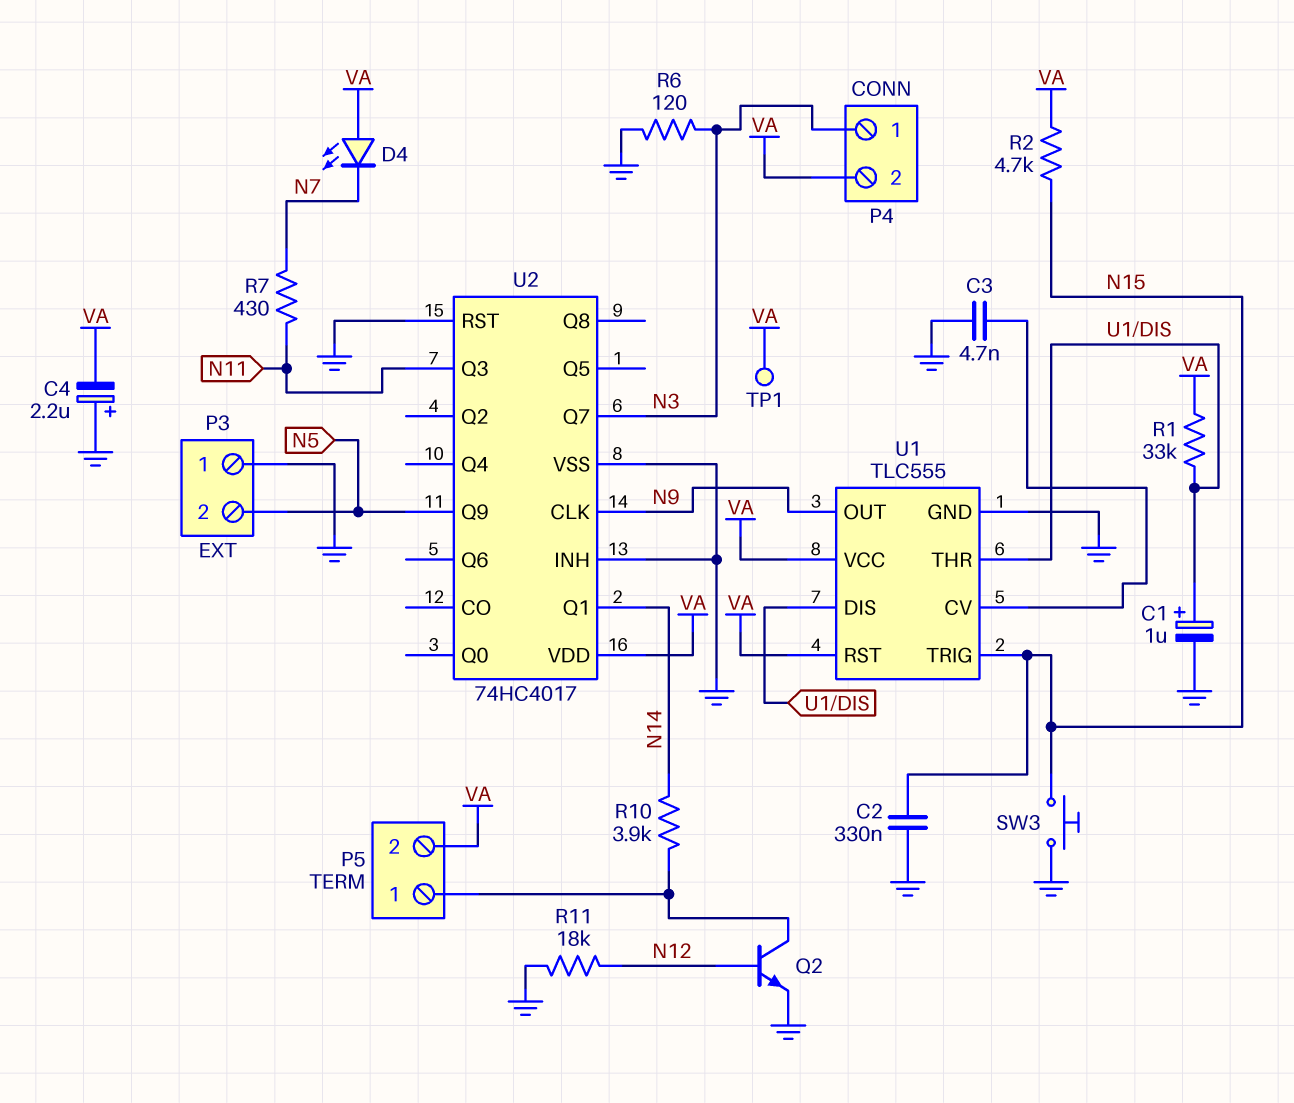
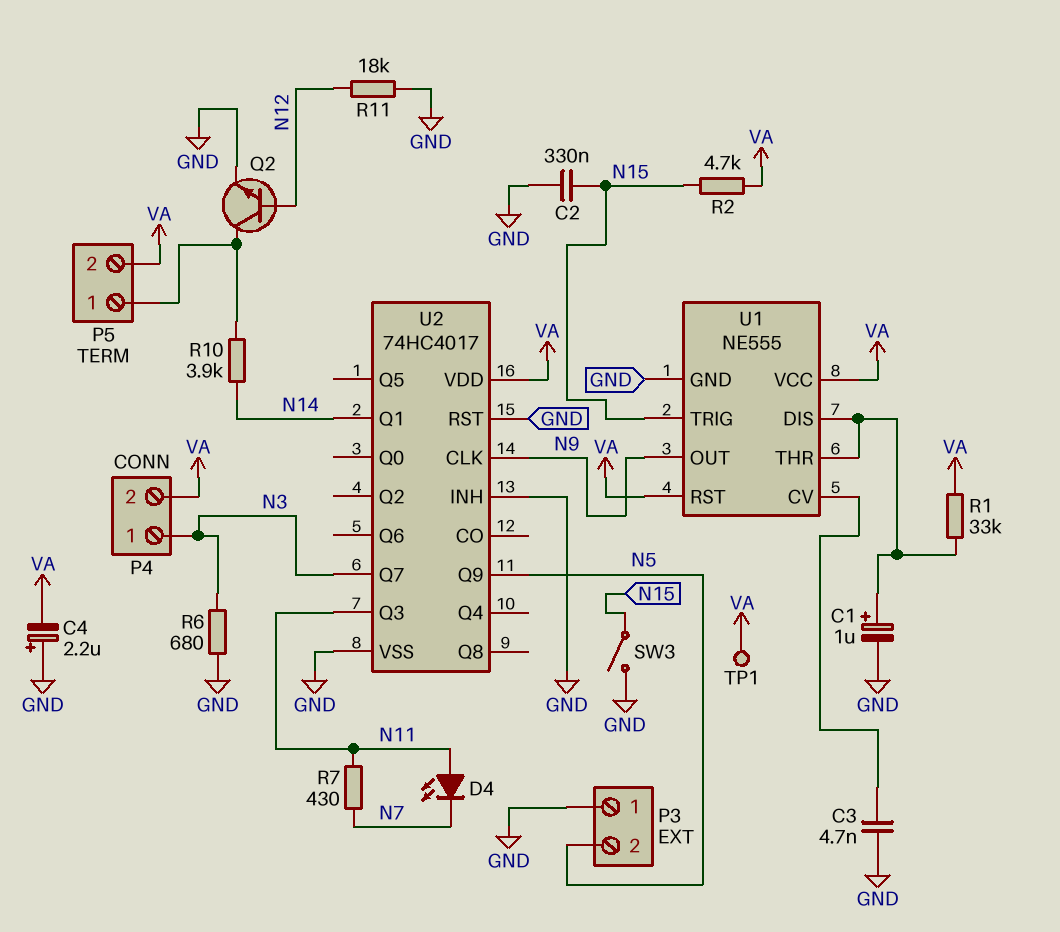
D4: LED (A VA, K N7) -> LED (A N11, K N7)
R6: 120 (GND, N3) -> 680 (GND, N3)
SW3: button (GND, N15) -> switch (GND, N15)
U1: TLC555 -> NE555

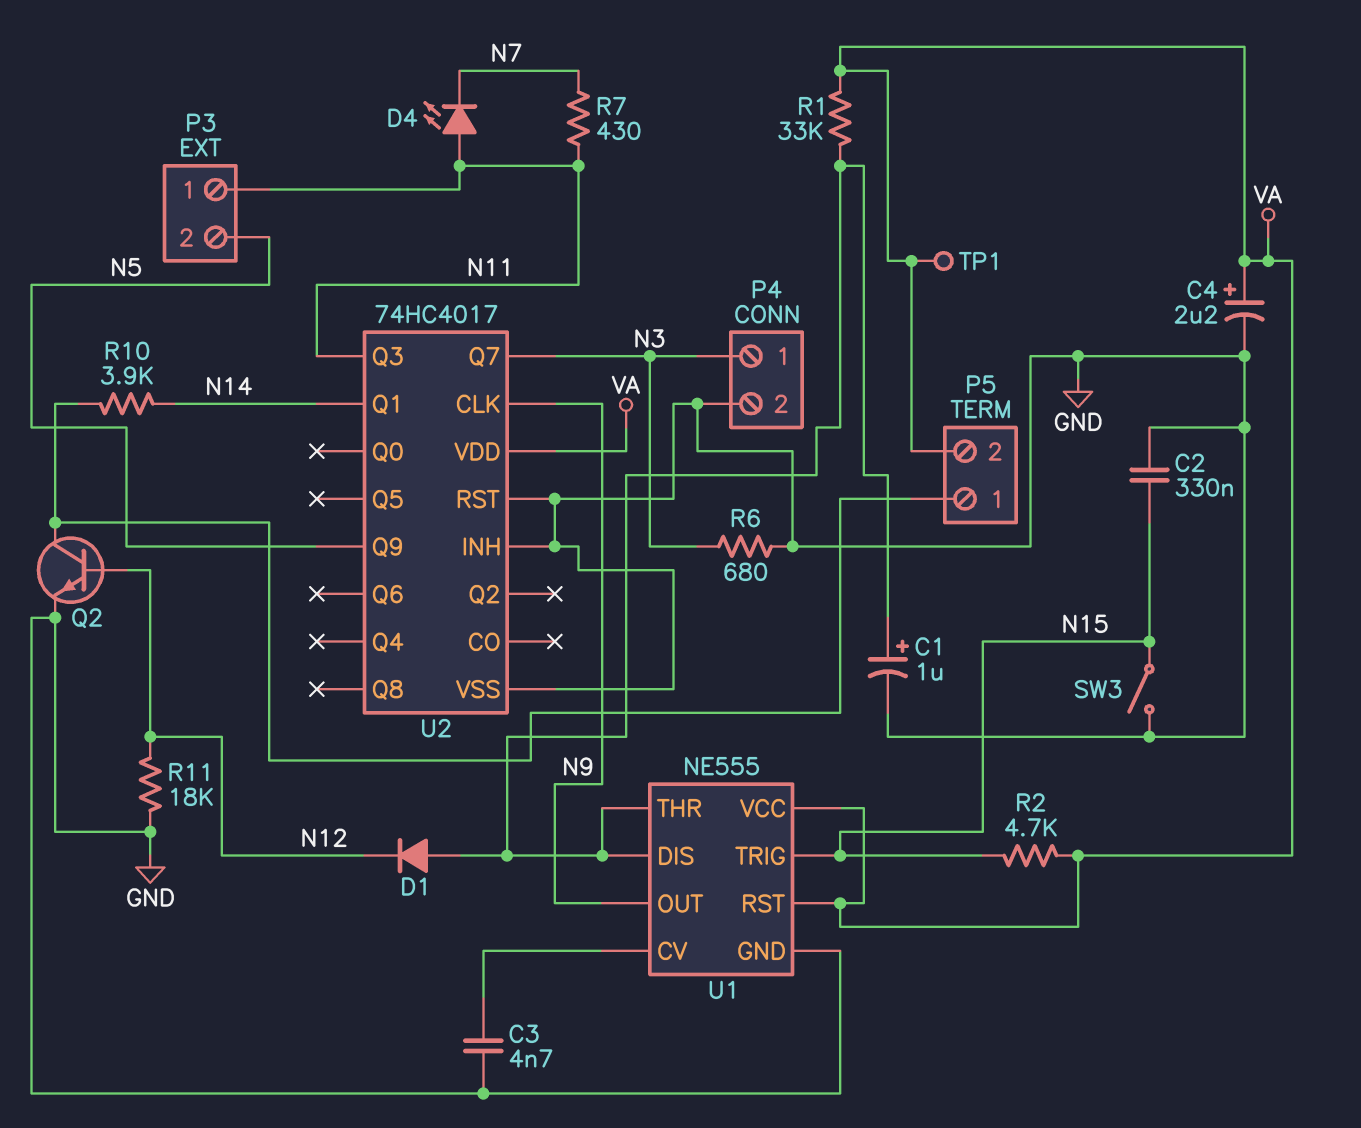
C4: 2.2uF (plus GND, minus VA) -> 2.2uF (plus VA, minus GND)
D1: none -> diode (A U1/DIS, K N12)
P3 pin 1: GND -> N11
P4 pin 2: VA -> GND

